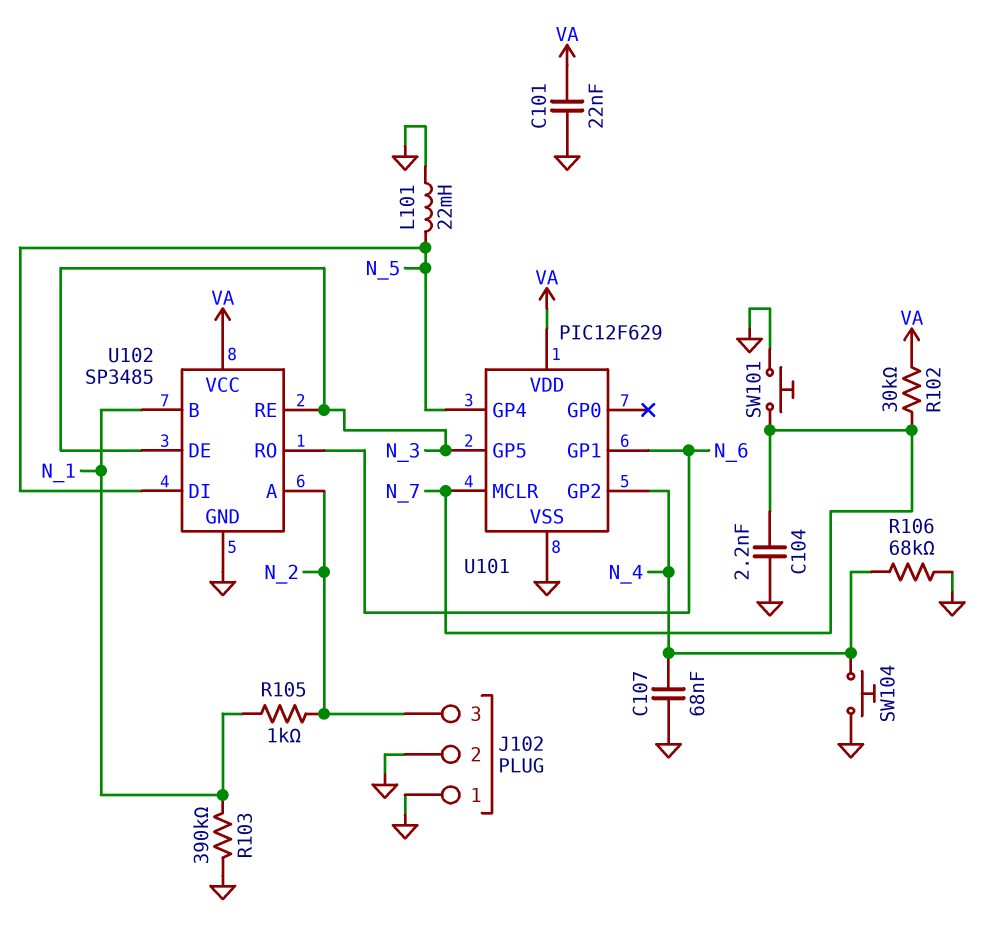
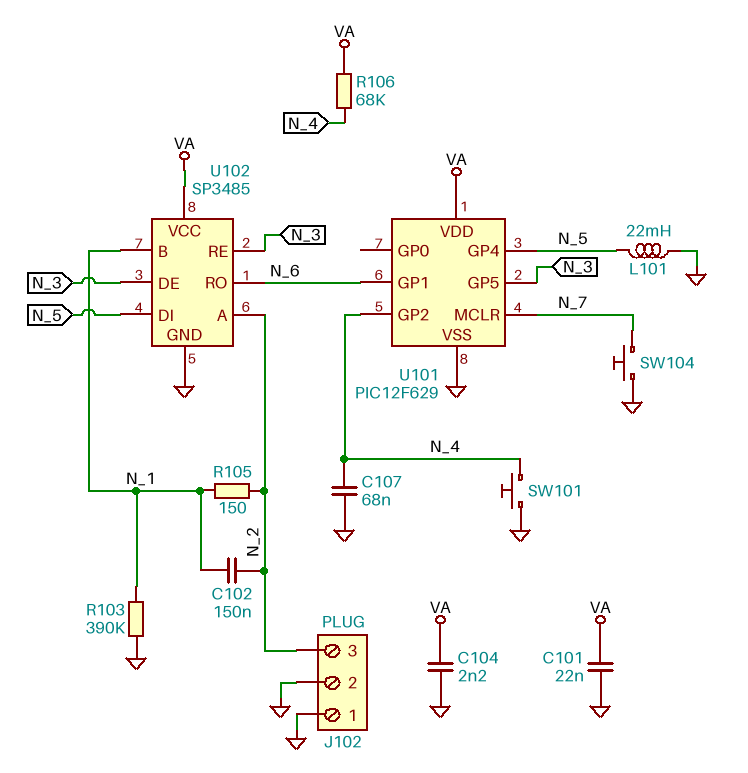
C102: none -> 150nF (N_1, N_2)
C104: 2.2nF (GND, N_7) -> 2.2nF (GND, VA)
R102: 30k (N_7, VA) -> none
R105: 1k (N_1, N_2) -> 150 (N_1, N_2)
R106: 68k (GND, N_4) -> 68k (N_4, VA)
SW101: button (GND, N_7) -> button (GND, N_4)
SW104: button (GND, N_4) -> button (GND, N_7)

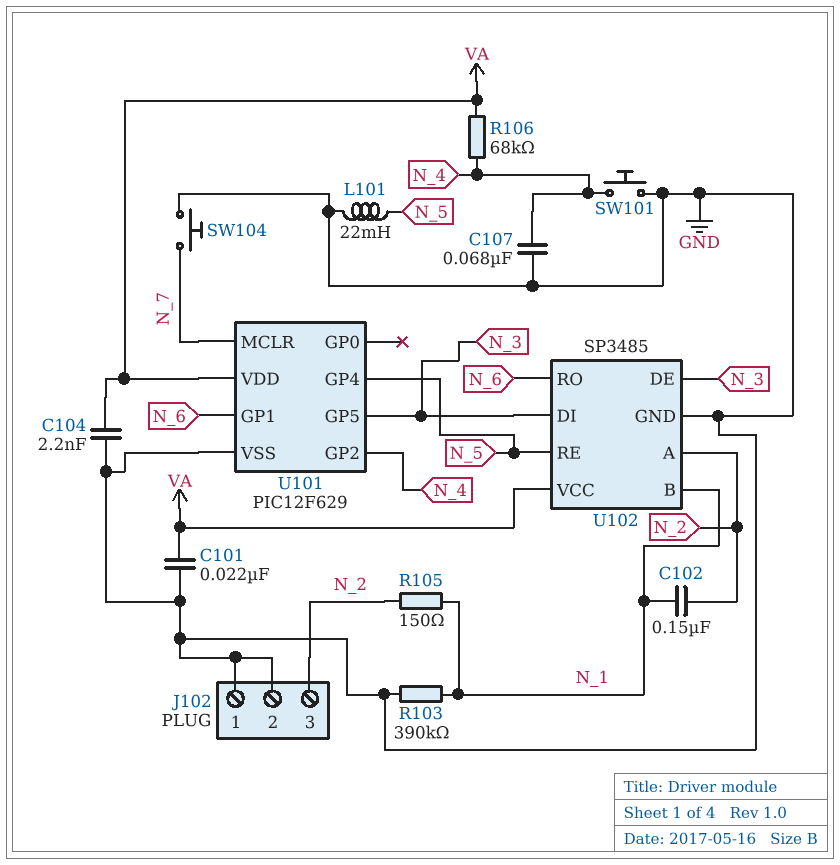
U102 pin DI: N_5 -> N_3
U102 pin RE: N_3 -> N_5

